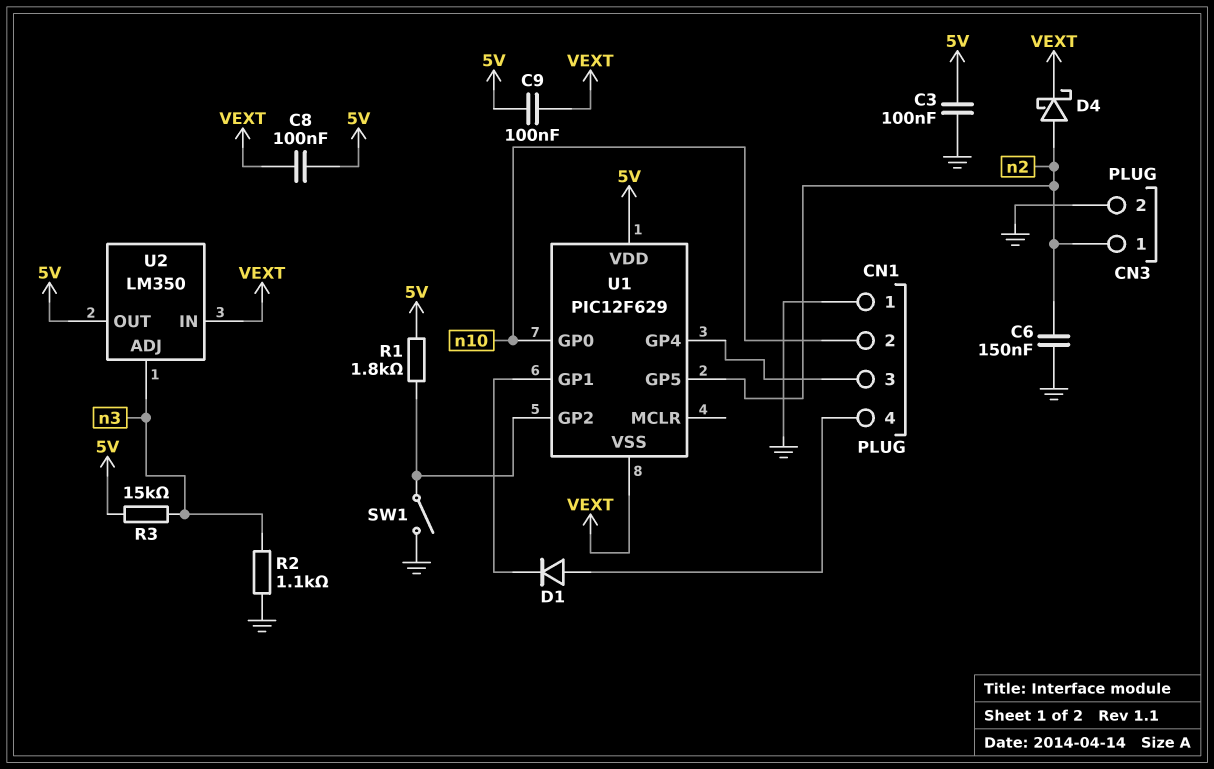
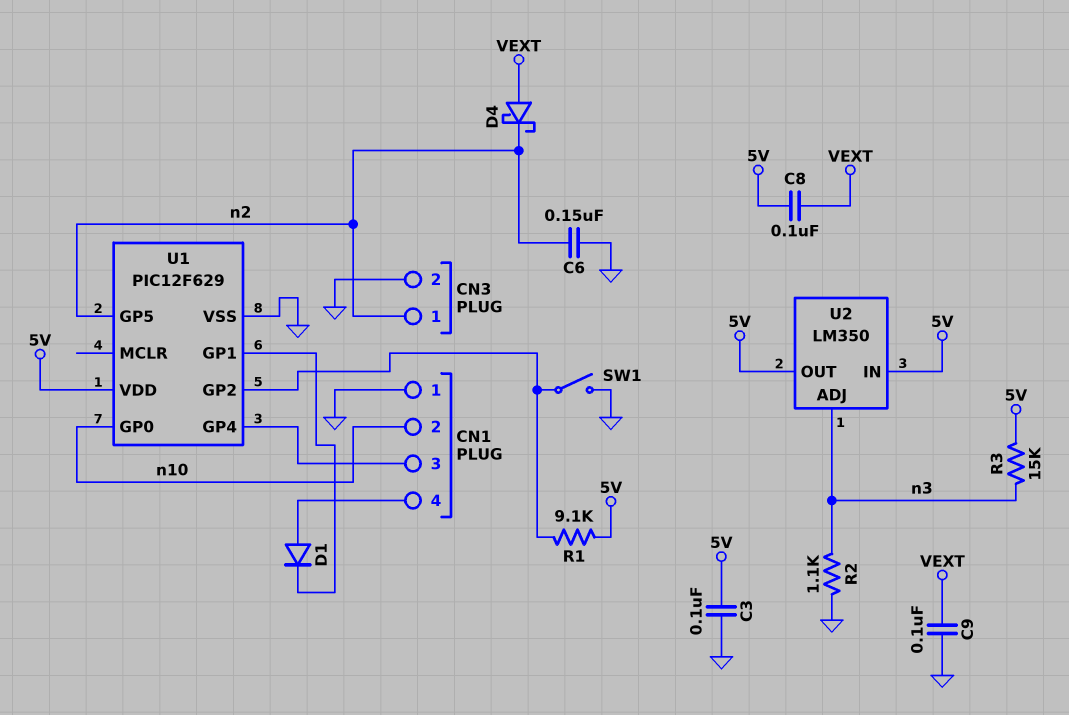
C9: 100nF (5V, VEXT) -> 100nF (GND, VEXT)
D4: schottky (A n2, K VEXT) -> schottky (A VEXT, K n2)
R1: 1.8k (5V, U1/GP2) -> 9.1k (5V, U1/GP2)
U1 pin VSS: VEXT -> GND
U2 pin IN: VEXT -> 5V

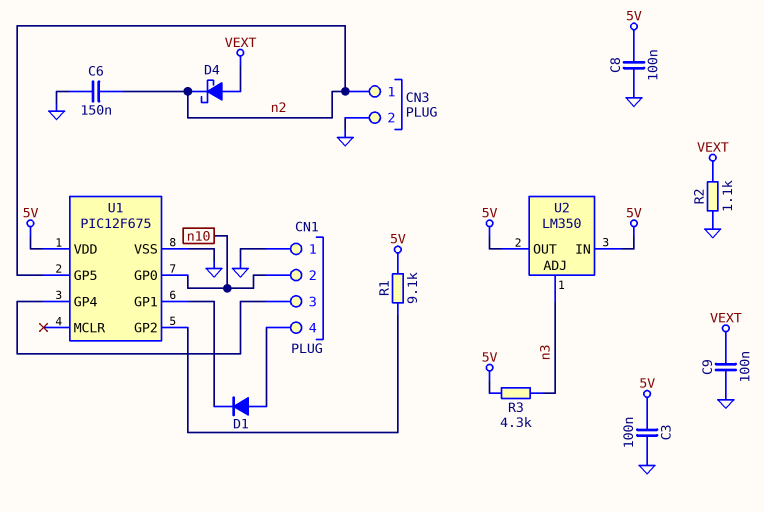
C8: 100nF (5V, VEXT) -> 100nF (5V, GND)
R2: 1.1k (GND, n3) -> 1.1k (GND, VEXT)
R3: 15k (5V, n3) -> 4.3k (5V, n3)
SW1: switch (GND, U1/GP2) -> none
U1: PIC12F629 -> PIC12F675

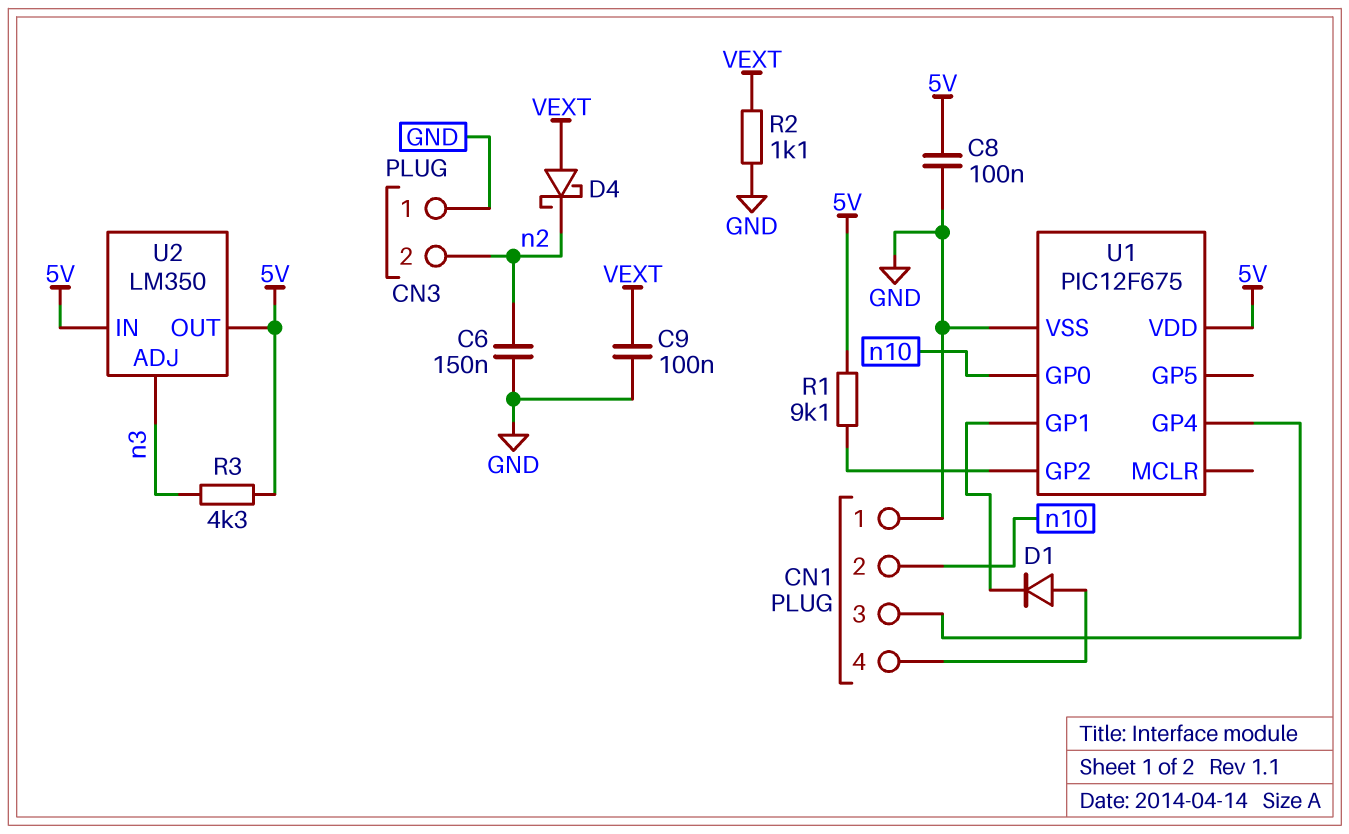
C3: 100nF (5V, GND) -> none
CN3 pin 1: n2 -> GND
CN3 pin 2: GND -> n2
U1 pin GP5: n2 -> none

